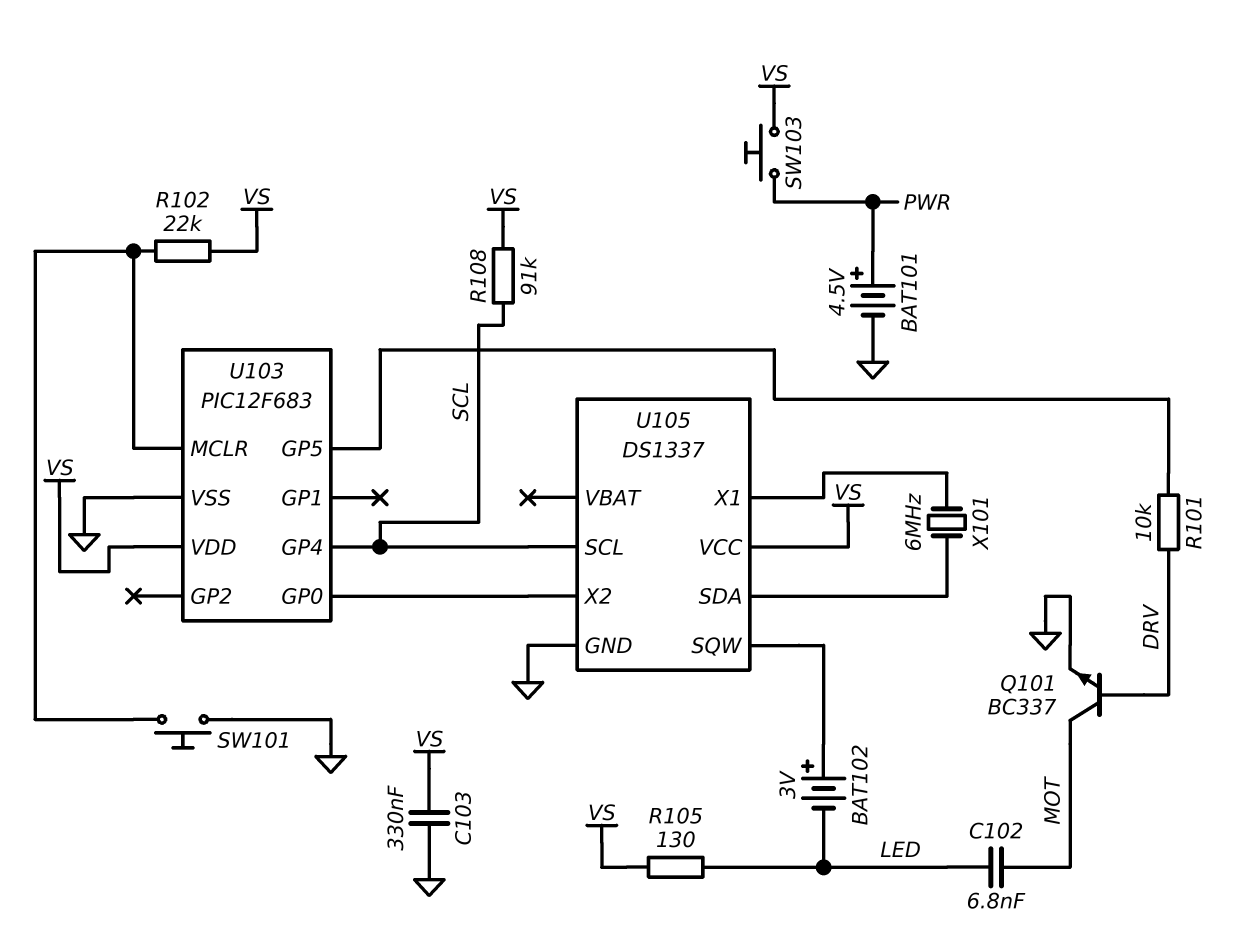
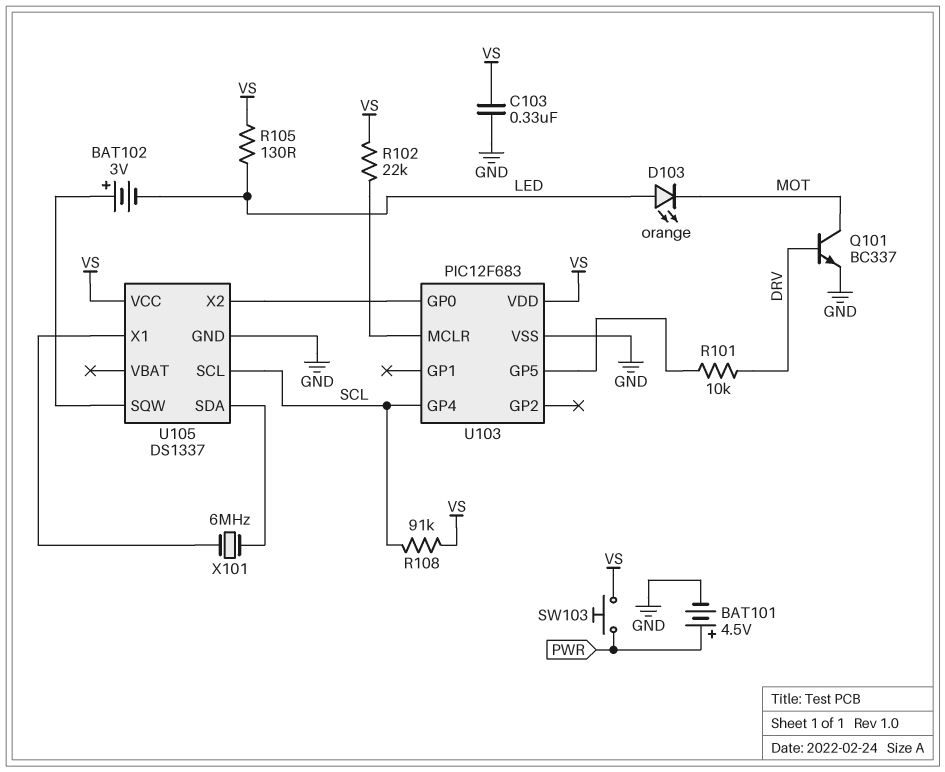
C102: 6.8nF (LED, MOT) -> none
D103: none -> LED orange (A LED, K MOT)
SW101: button (GND, U103/MCLR) -> none

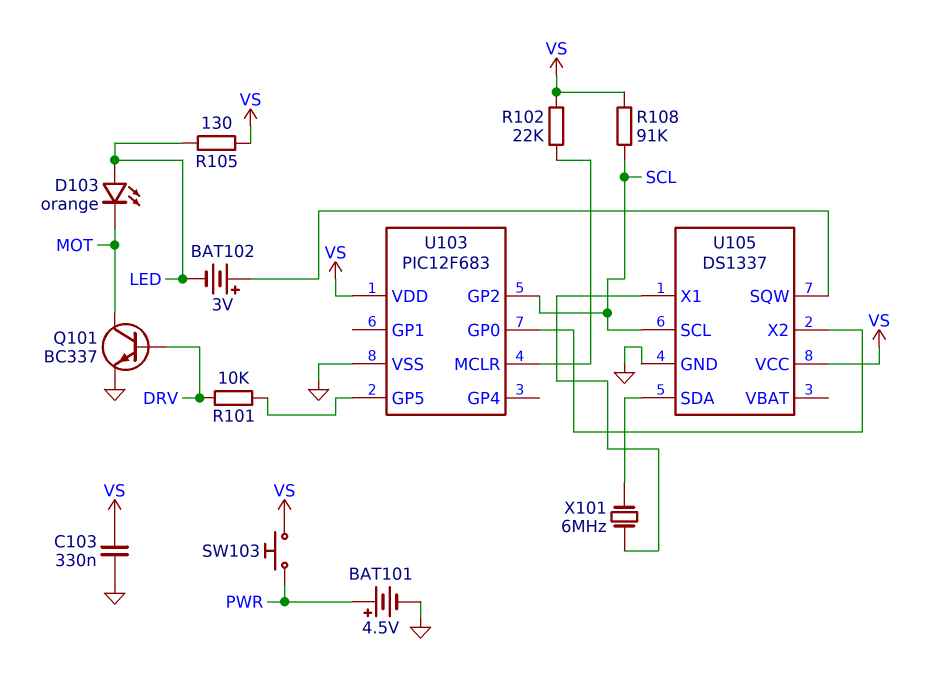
U103 pin GP2: none -> SCL
U103 pin GP4: SCL -> none

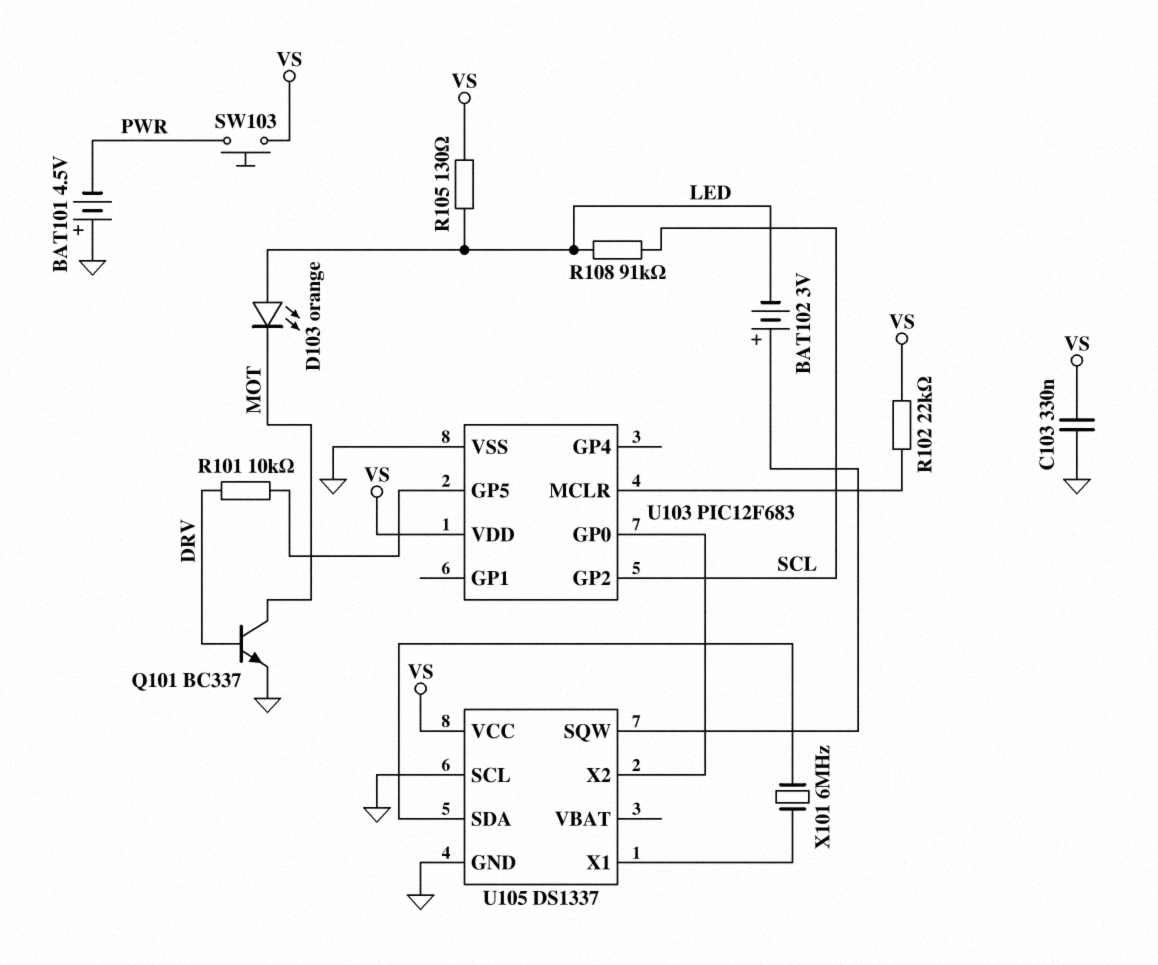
BAT101: 4.5V (plus PWR, minus GND) -> 4.5V (plus GND, minus PWR)
R108: 91k (SCL, VS) -> 91k (LED, SCL)
U105 pin SCL: SCL -> GND

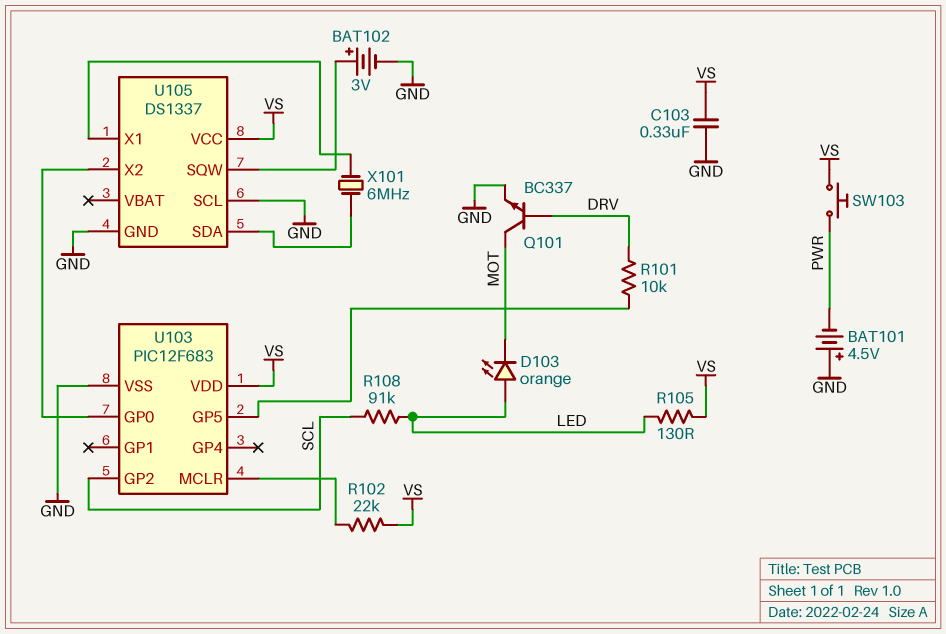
BAT102: 3V (plus U105/SQW, minus LED) -> 3V (plus U105/SQW, minus GND)

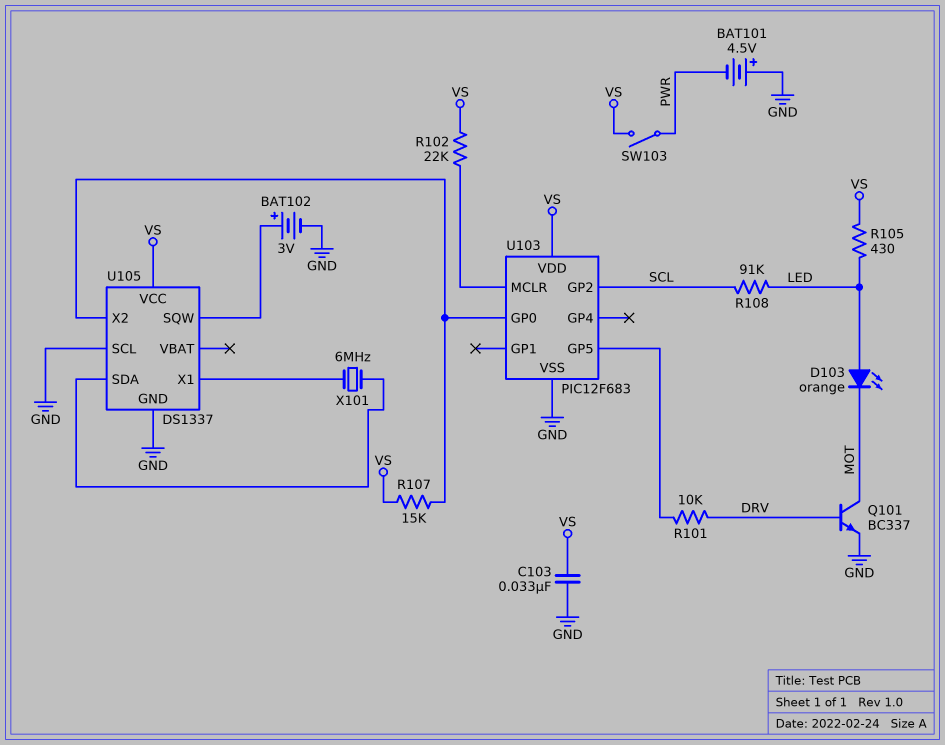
C103: 330nF (GND, VS) -> 33nF (GND, VS)
R105: 130 (LED, VS) -> 430 (LED, VS)
R107: none -> 15k (U103/GP0, VS)
SW103: button (PWR, VS) -> switch (PWR, VS)

